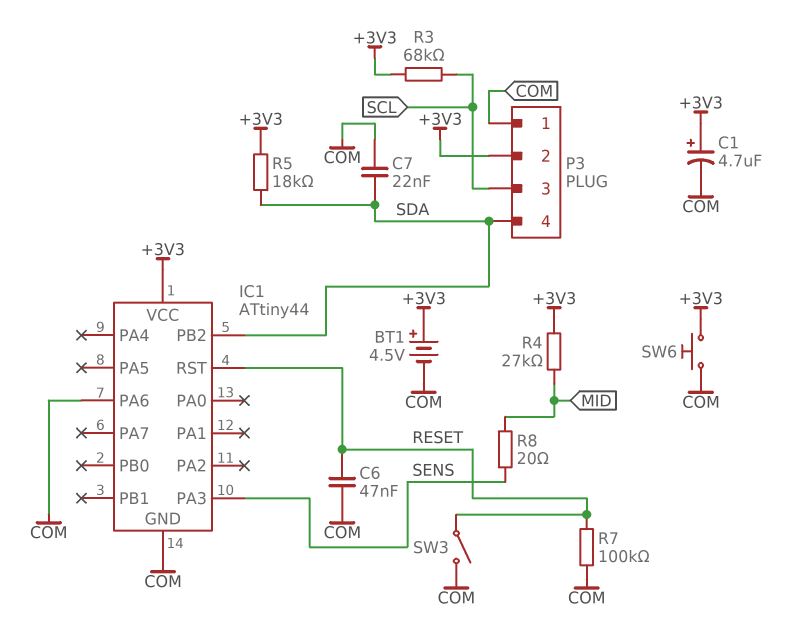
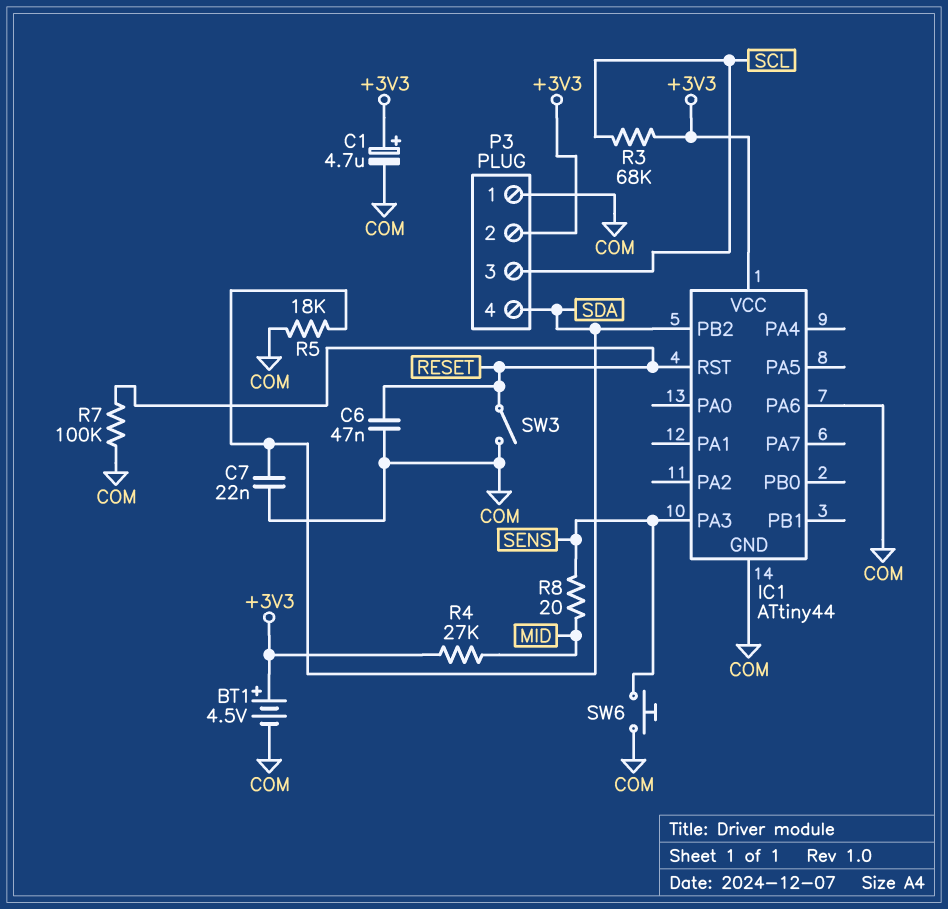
R5: 18k (+3V3, SDA) -> 18k (COM, SDA)
SW6: button (+3V3, COM) -> button (COM, SENS)

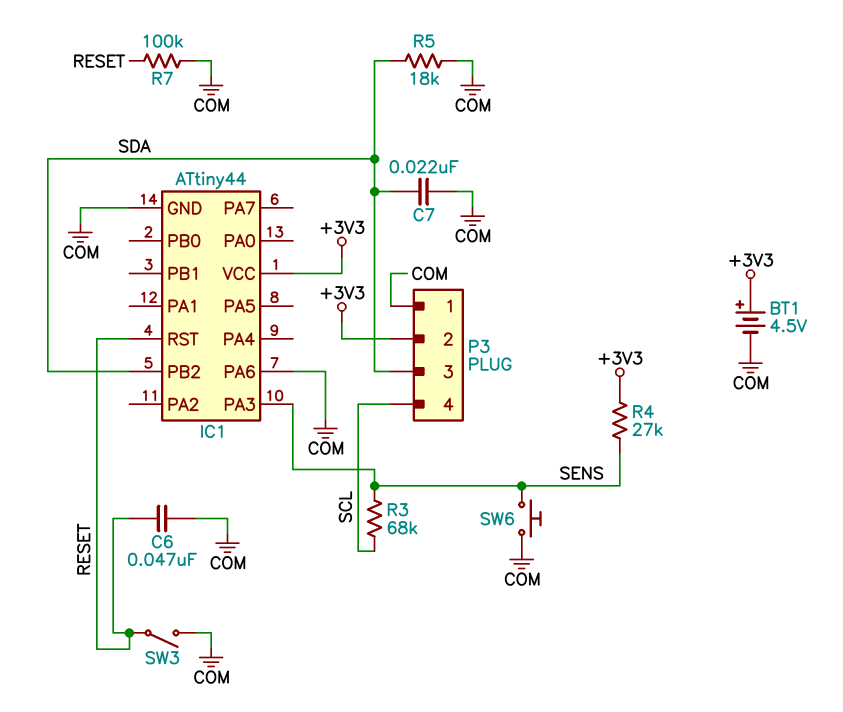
C1: 4.7uF (plus +3V3, minus COM) -> none
P3 pin 3: SCL -> SDA
P3 pin 4: SDA -> SCL
R3: 68k (+3V3, SCL) -> 68k (SCL, SENS)
R4: 27k (+3V3, MID) -> 27k (+3V3, SENS)
R8: 20 (MID, SENS) -> none

